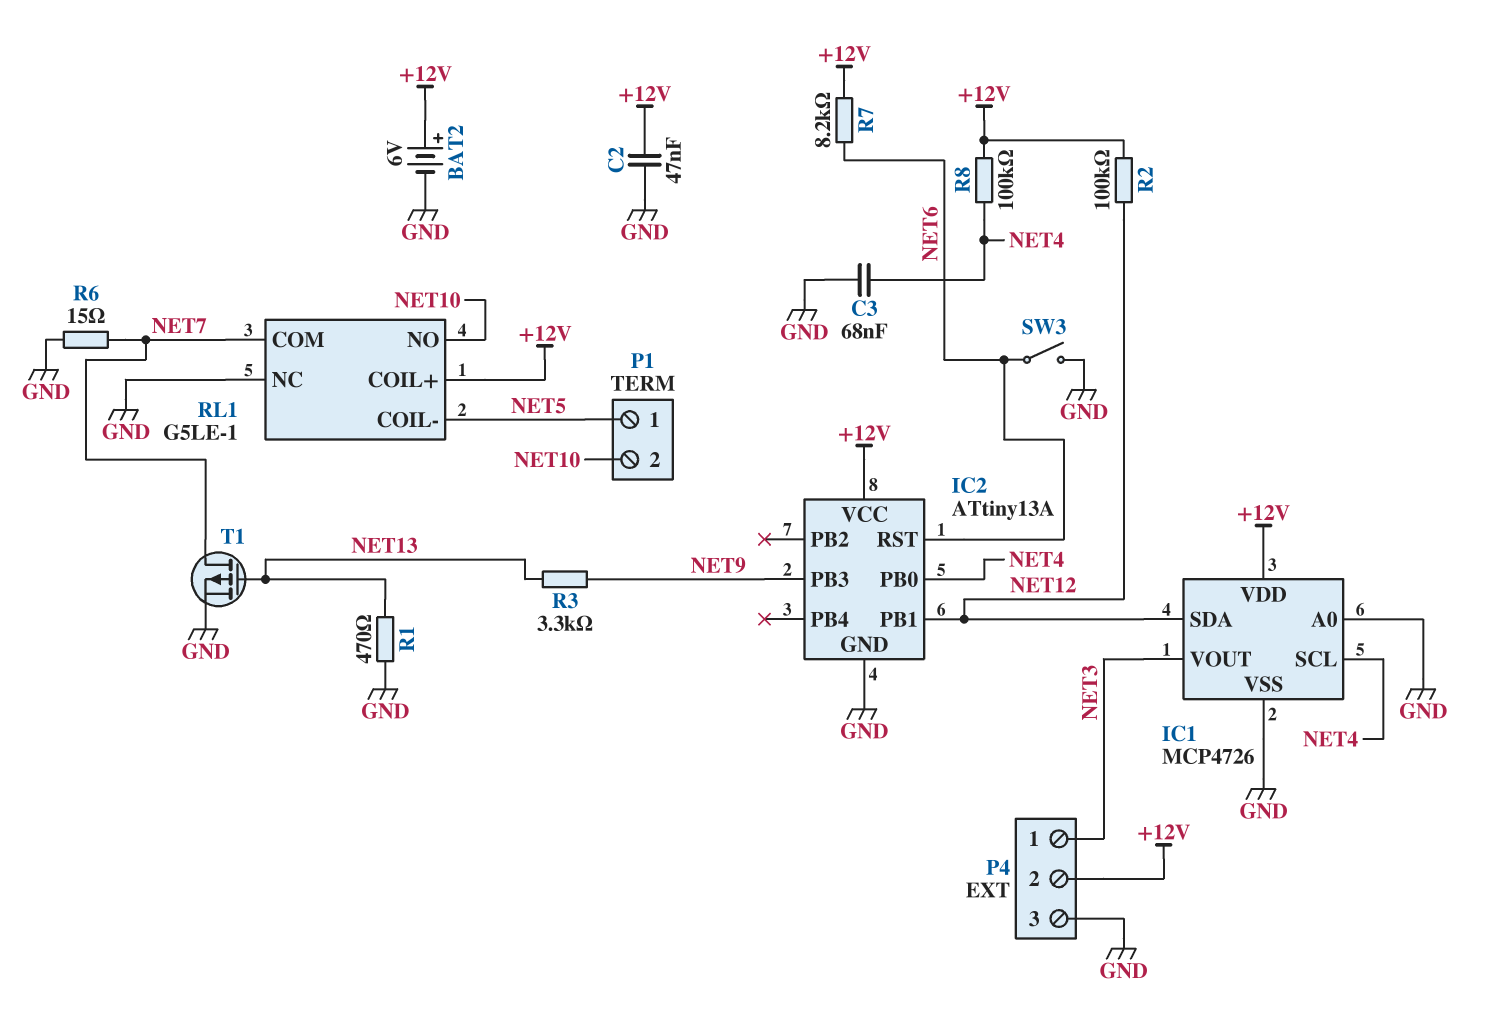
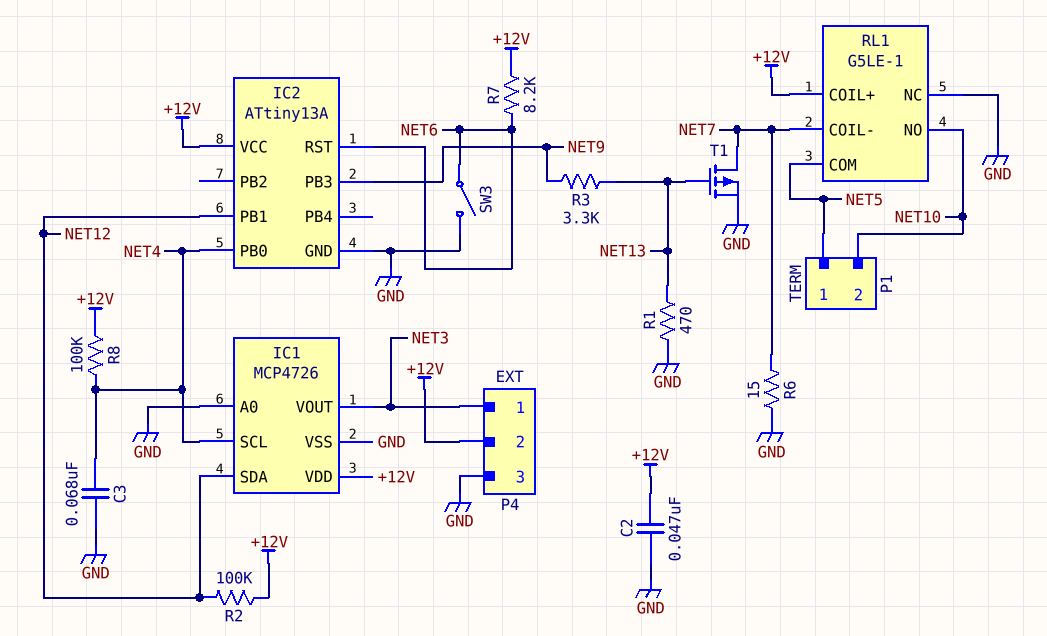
BAT2: 6V (plus +12V, minus GND) -> none
RL1 pin COIL-: NET5 -> NET7
RL1 pin COM: NET7 -> NET5

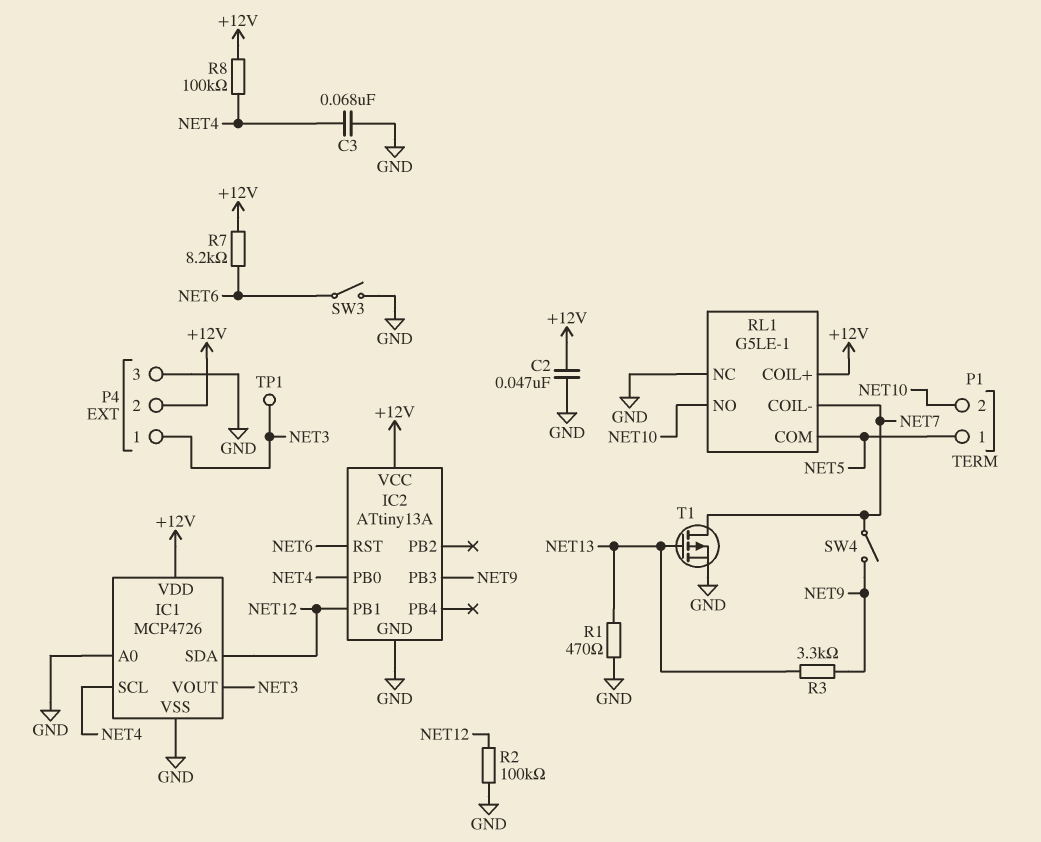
R2: 100k (+12V, NET12) -> 100k (GND, NET12)
R6: 15 (GND, NET7) -> none
SW4: none -> switch (NET7, NET9)
TP1: none -> test point (NET3)

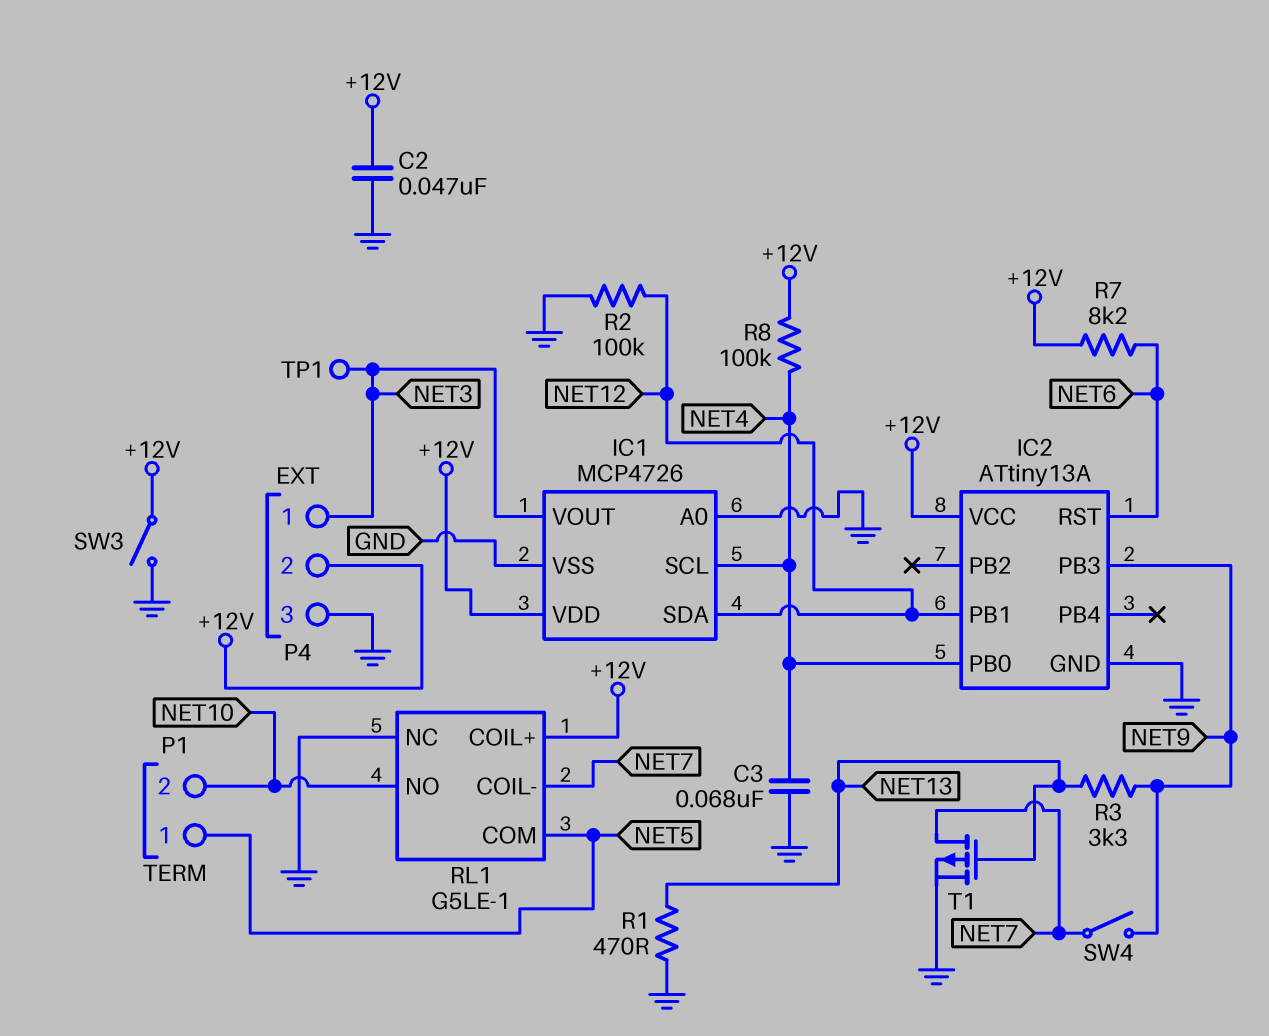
SW3: switch (GND, NET6) -> switch (+12V, GND)

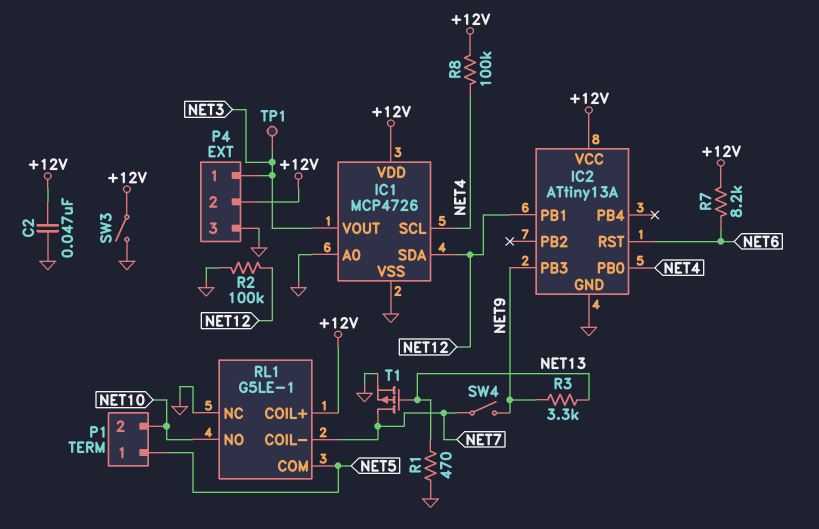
C3: 68nF (GND, NET4) -> none

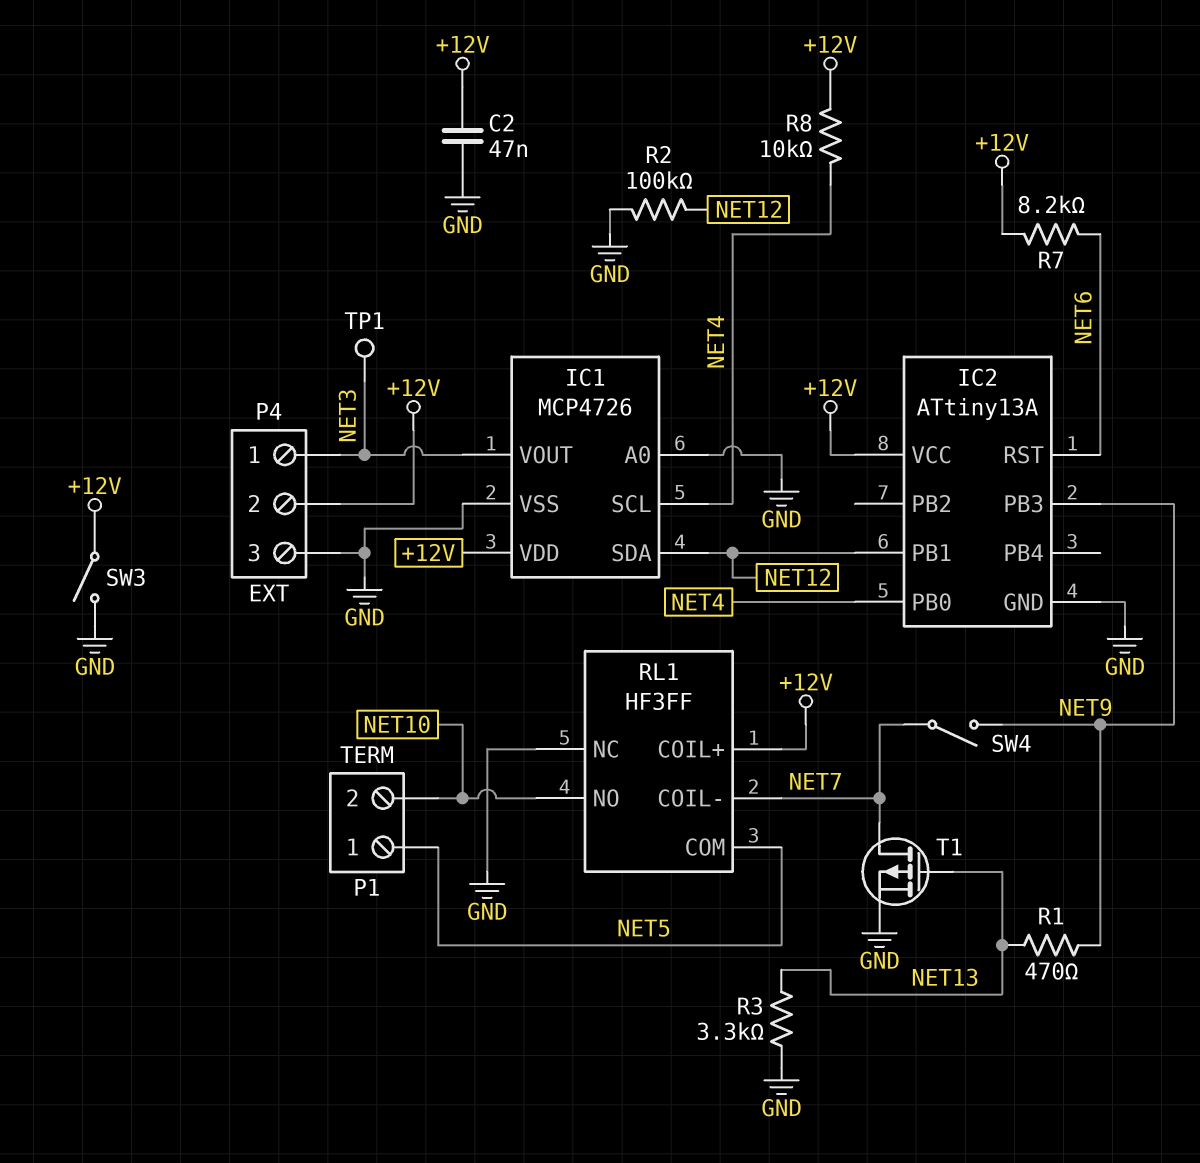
R1: 470 (GND, NET13) -> 470 (NET9, NET13)
R3: 3.3k (NET9, NET13) -> 3.3k (GND, NET13)
R8: 100k (+12V, NET4) -> 10k (+12V, NET4)
RL1: G5LE-1 -> HF3FF

